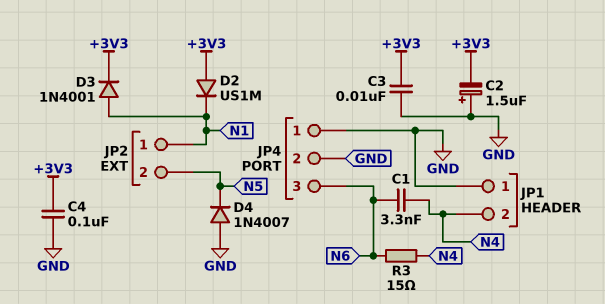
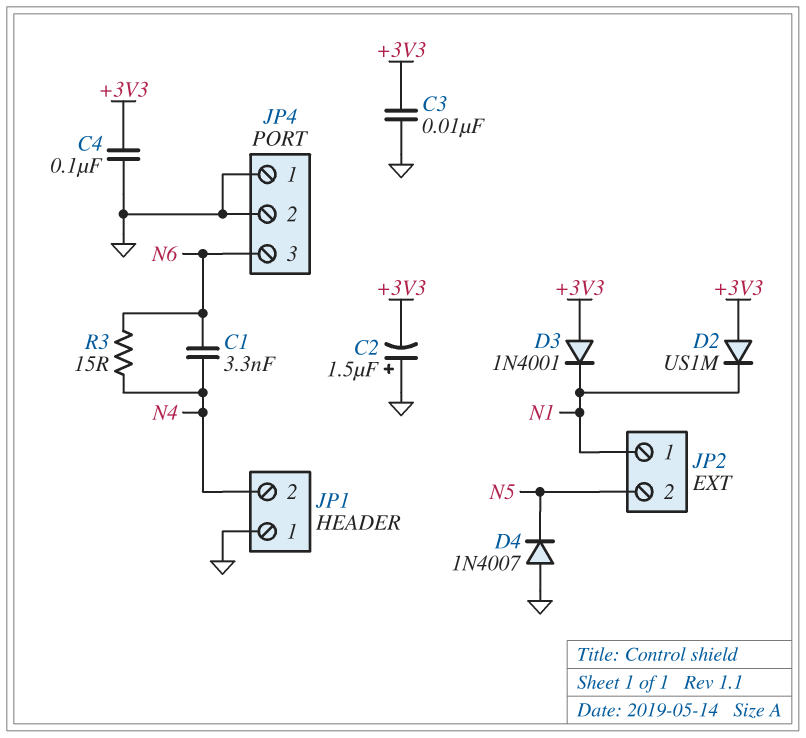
D3: diode 1N4001 (A N1, K +3V3) -> diode 1N4001 (A +3V3, K N1)

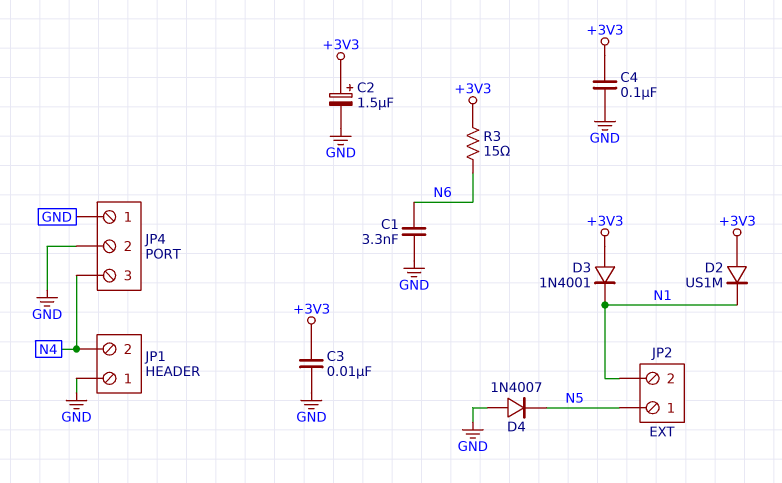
C1: 3.3nF (N4, N6) -> 3.3nF (GND, N6)
C2: 1.5uF (plus GND, minus +3V3) -> 1.5uF (plus +3V3, minus GND)
JP2 pin 1: N1 -> N5
JP2 pin 2: N5 -> N1
JP4 pin 3: N6 -> N4
R3: 15 (N4, N6) -> 15 (+3V3, N6)

